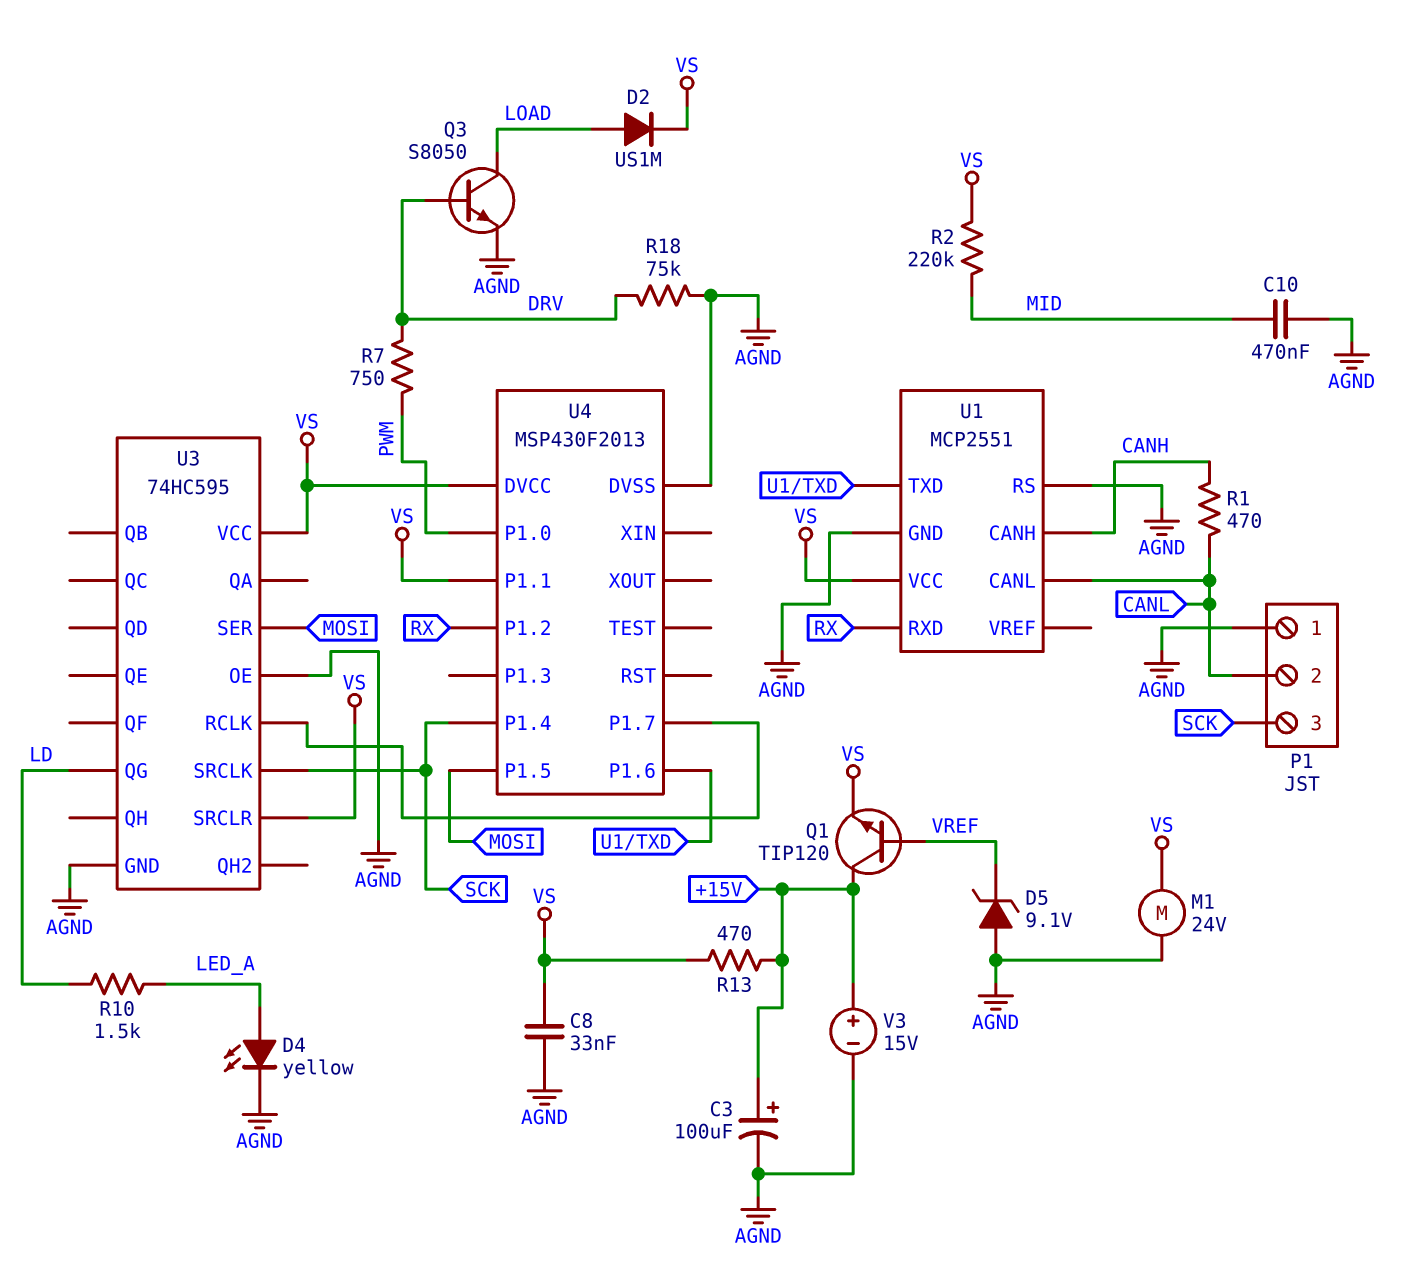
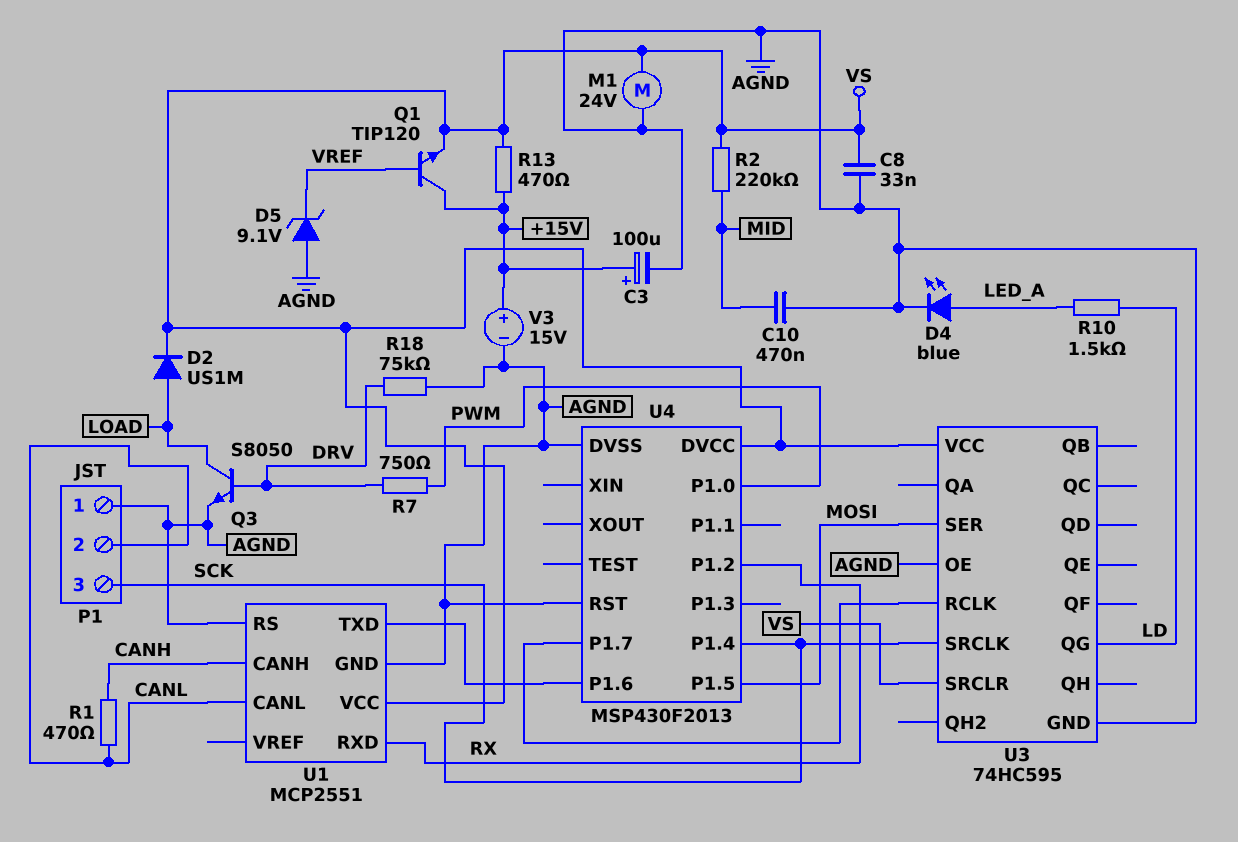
D4: LED yellow (A LED_A, K AGND) -> LED blue (A LED_A, K AGND)
U4 pin P1.1: VS -> none
U4 pin RST: none -> AGND

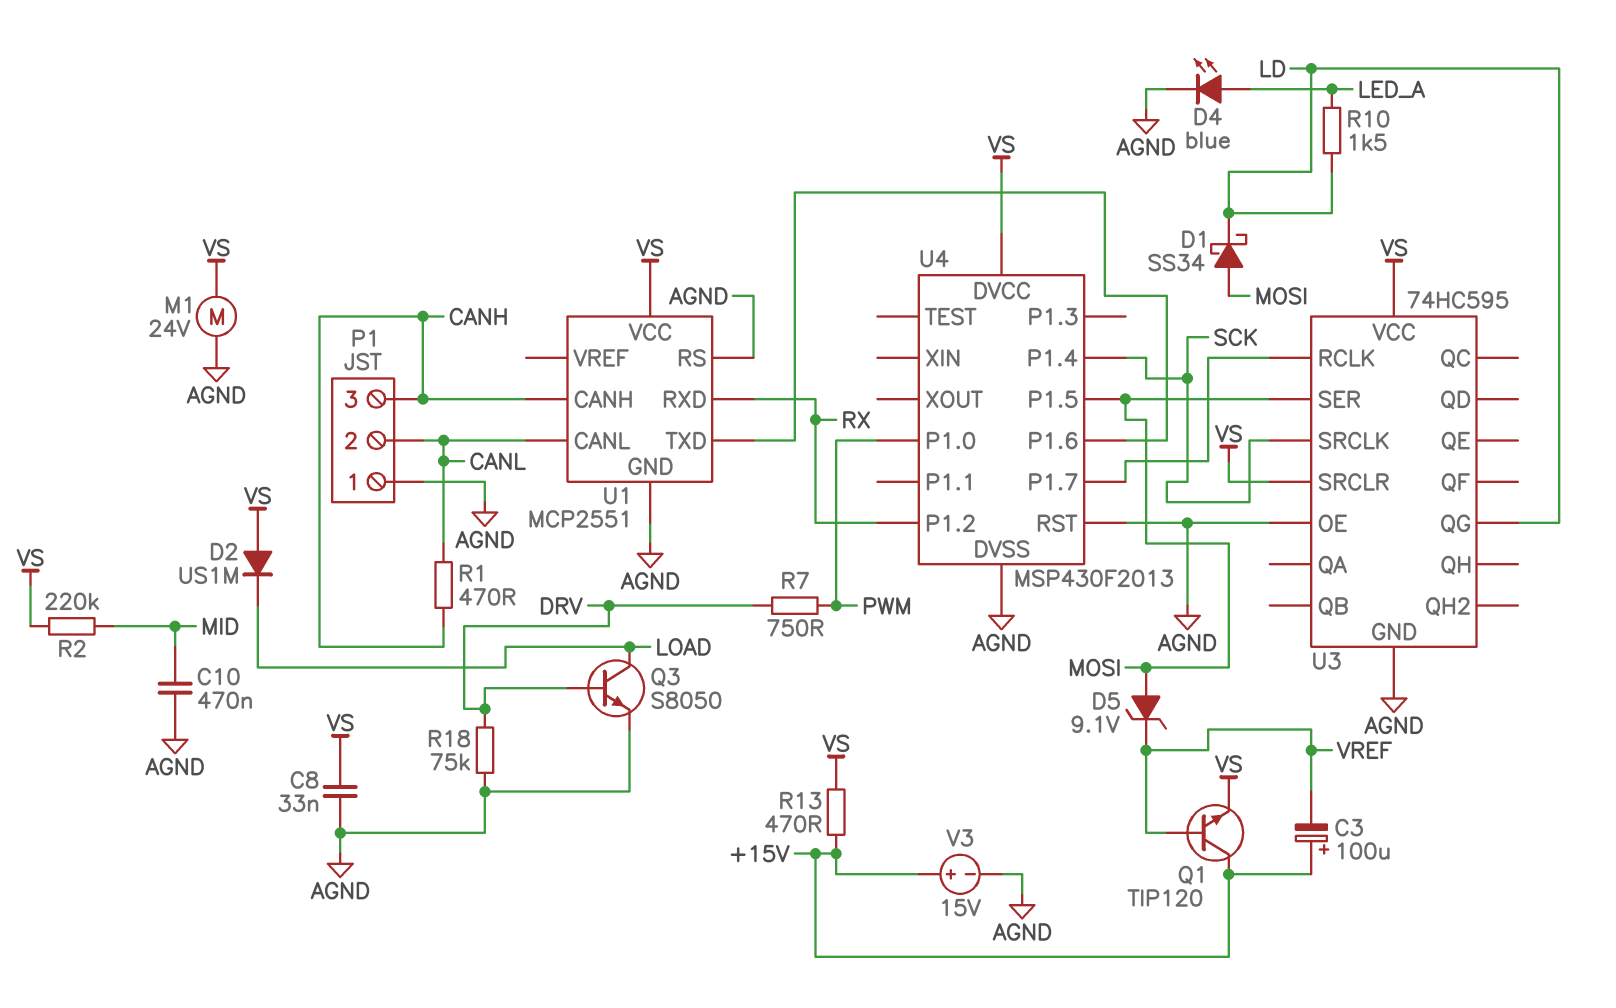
C3: 100uF (plus +15V, minus AGND) -> 100uF (plus +15V, minus VREF)
D1: none -> schottky SS34 (A MOSI, K LD)
D2: diode US1M (A LOAD, K VS) -> diode US1M (A VS, K LOAD)
D5: zener 9.1V (A AGND, K VREF) -> zener 9.1V (A MOSI, K VREF)
P1 pin 3: SCK -> CANH

